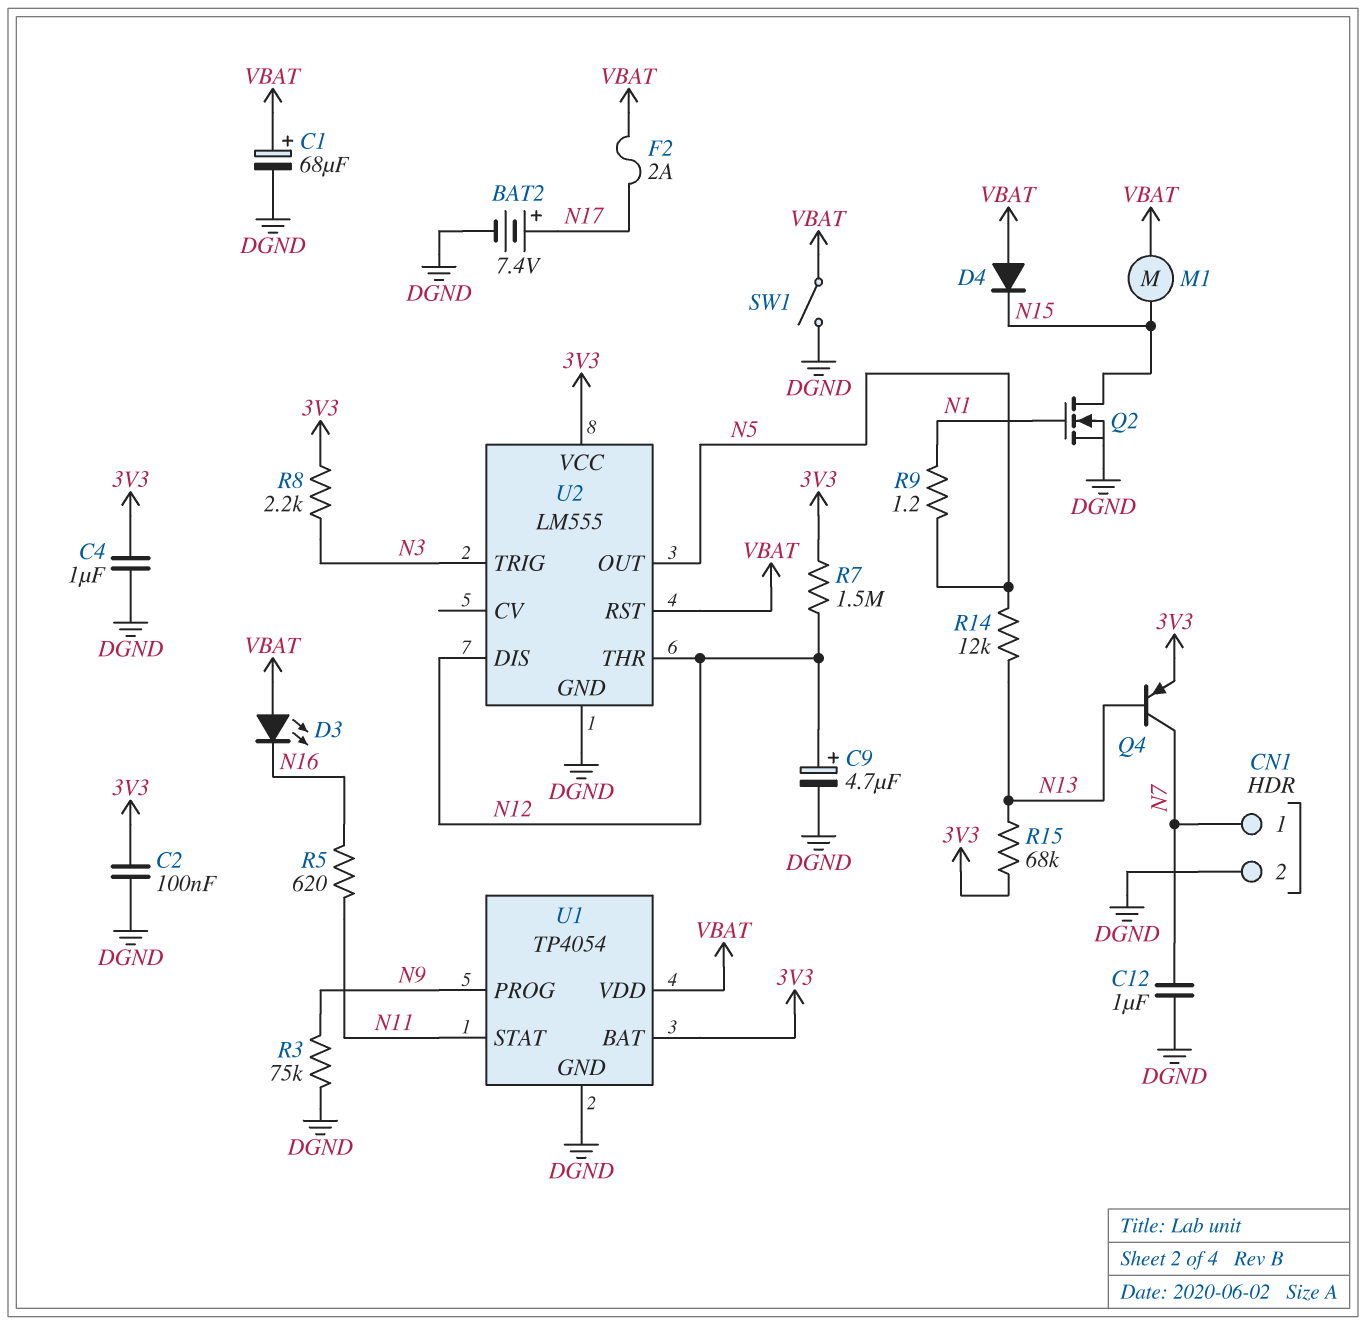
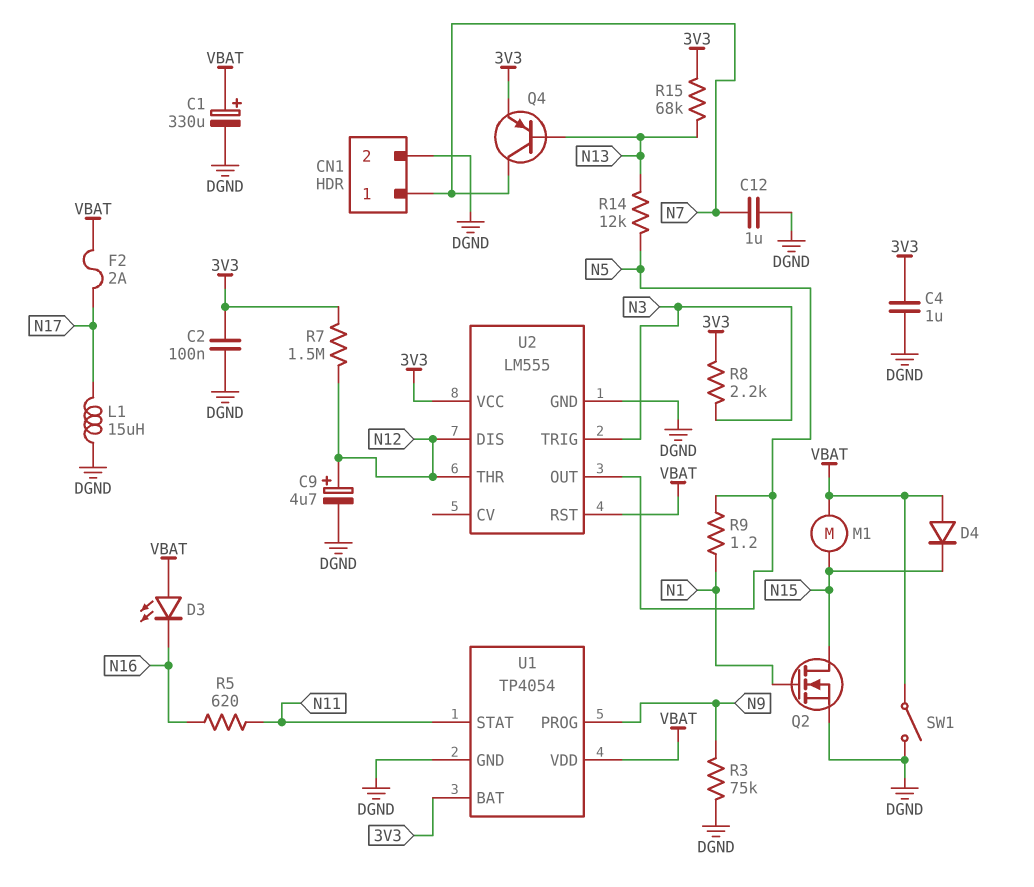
BAT2: 7.4V (plus N17, minus DGND) -> none
C1: 68uF (plus VBAT, minus DGND) -> 330uF (plus VBAT, minus DGND)
L1: none -> 15uH (DGND, N17)

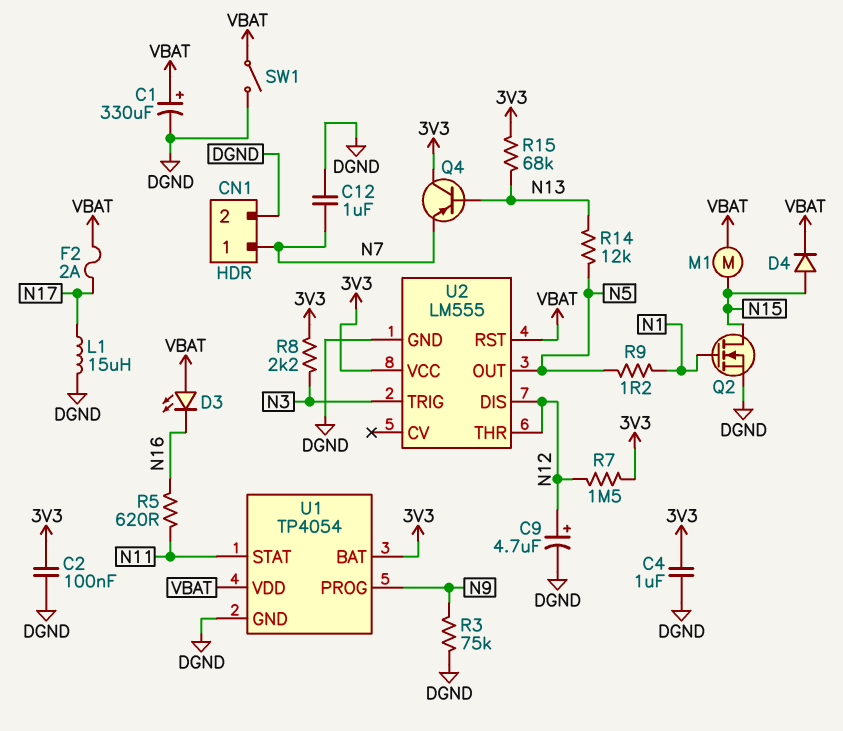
D4: diode (A VBAT, K N15) -> diode (A N15, K VBAT)
Q4: PNP (B N13, C N7, E 3V3) -> PNP (B N13, C 3V3, E N7)

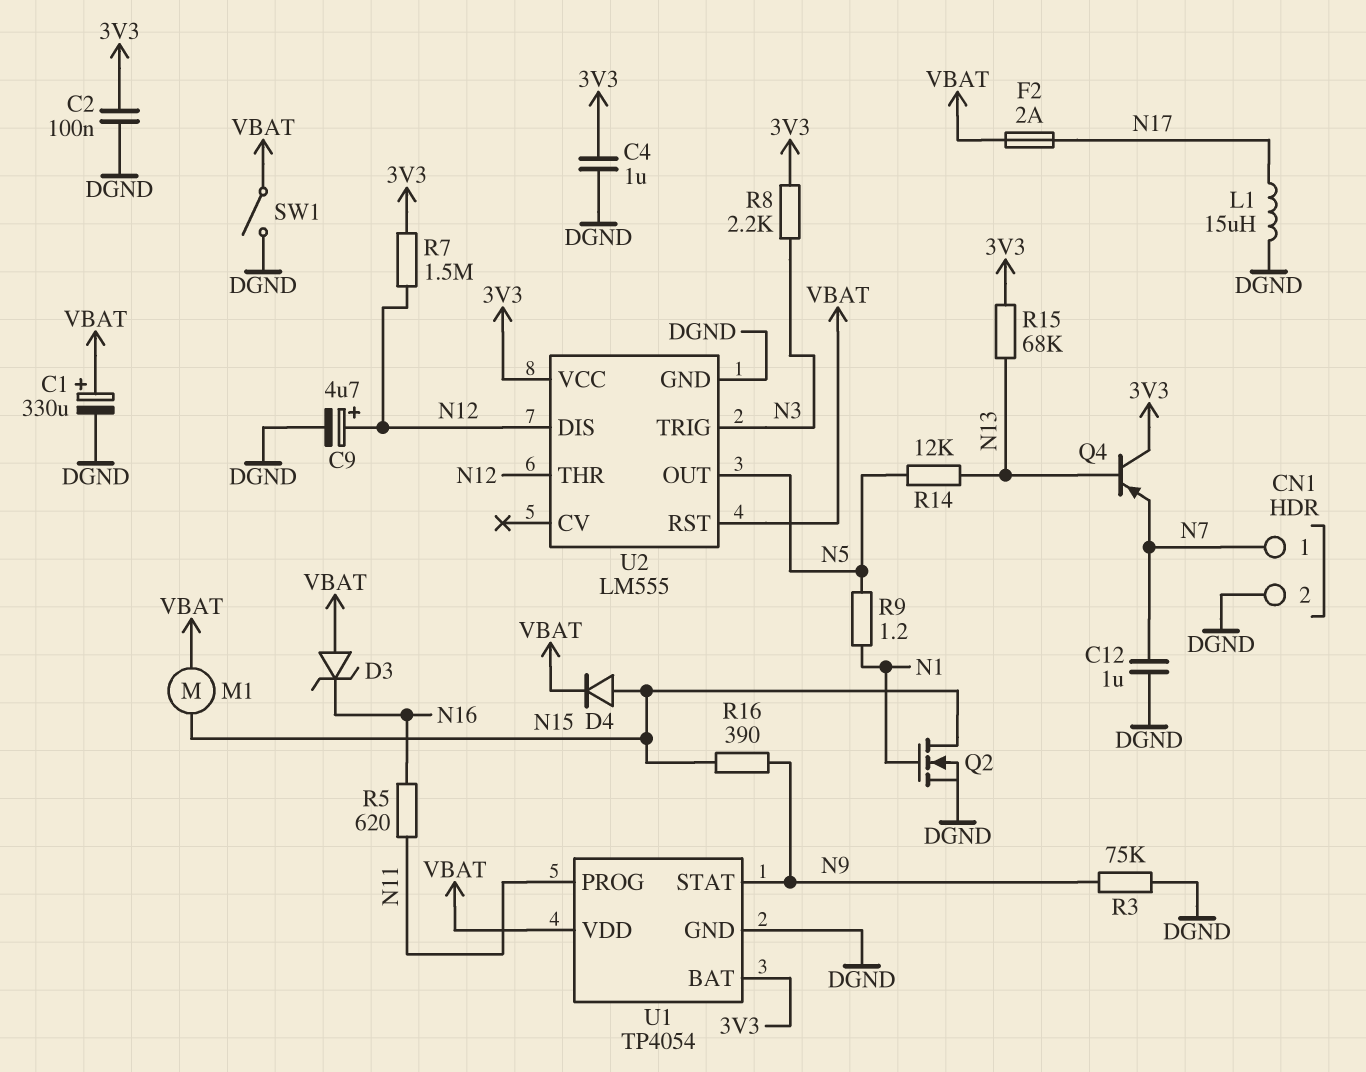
D3: LED (A VBAT, K N16) -> zener (A VBAT, K N16)
R16: none -> 390 (N9, N15)
U1 pin PROG: N9 -> N11
U1 pin STAT: N11 -> N9

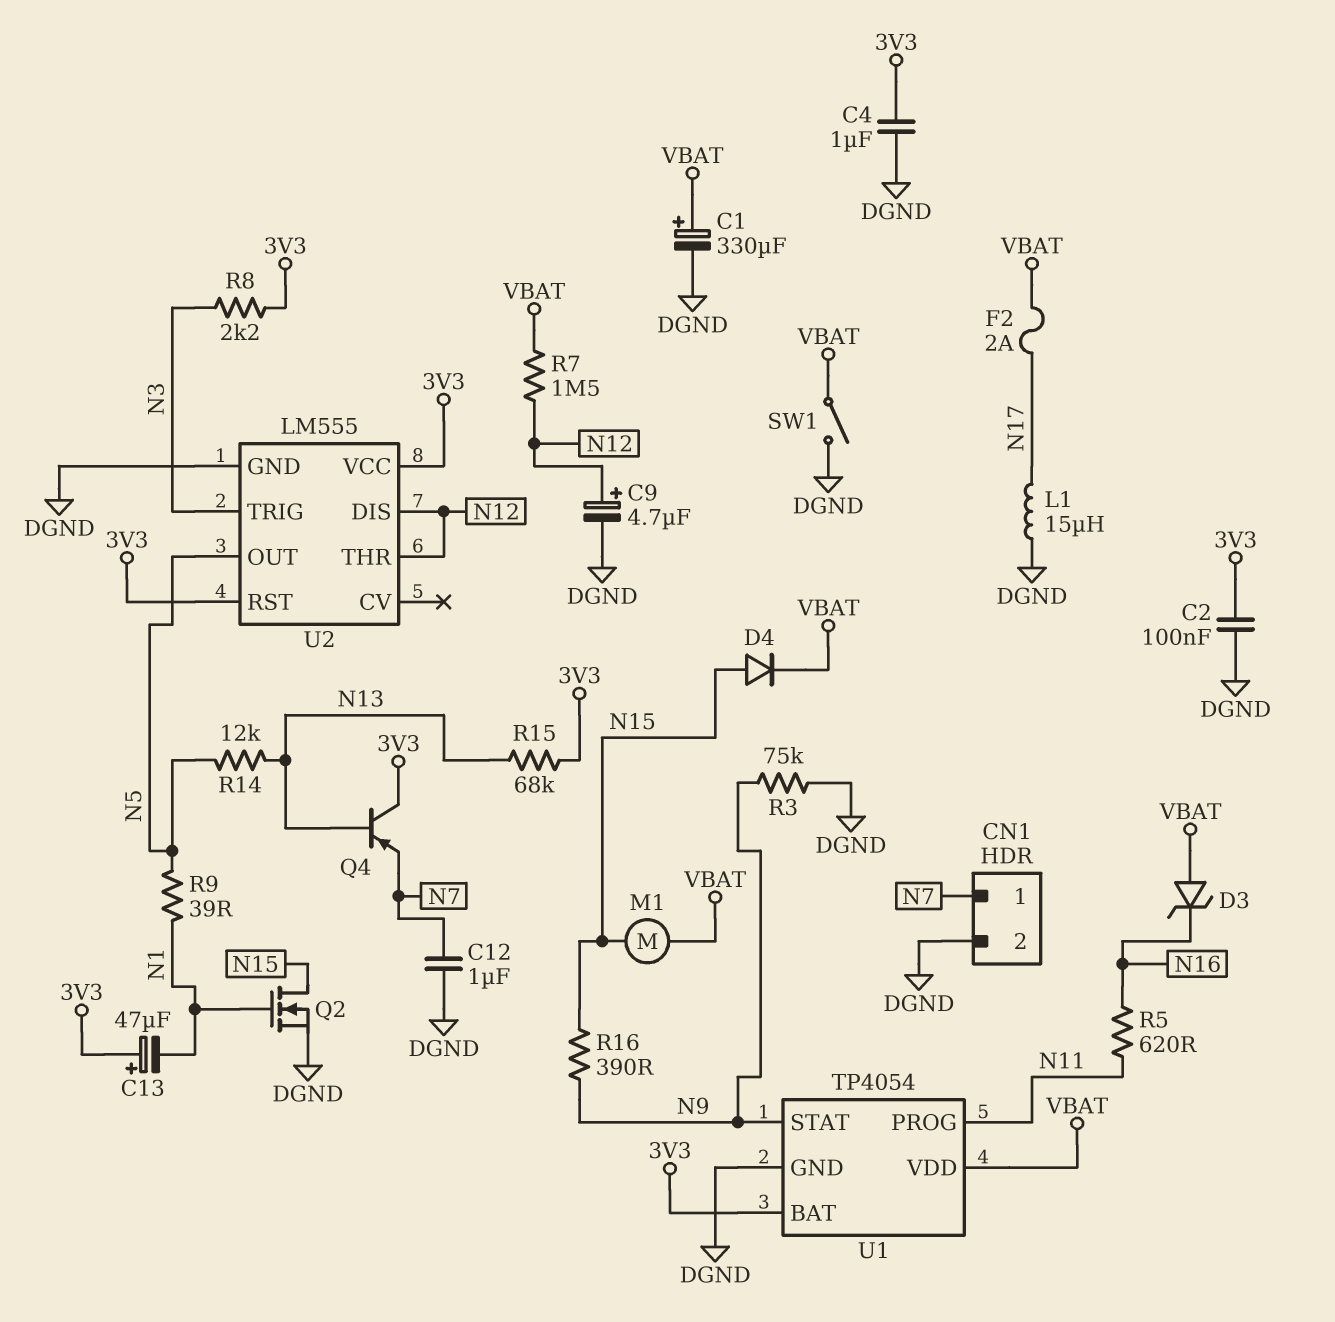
C13: none -> 47uF (plus 3V3, minus N1)
R7: 1.5M (3V3, N12) -> 1.5M (N12, VBAT)
R9: 1.2 (N1, N5) -> 39 (N1, N5)
U2 pin RST: VBAT -> 3V3

